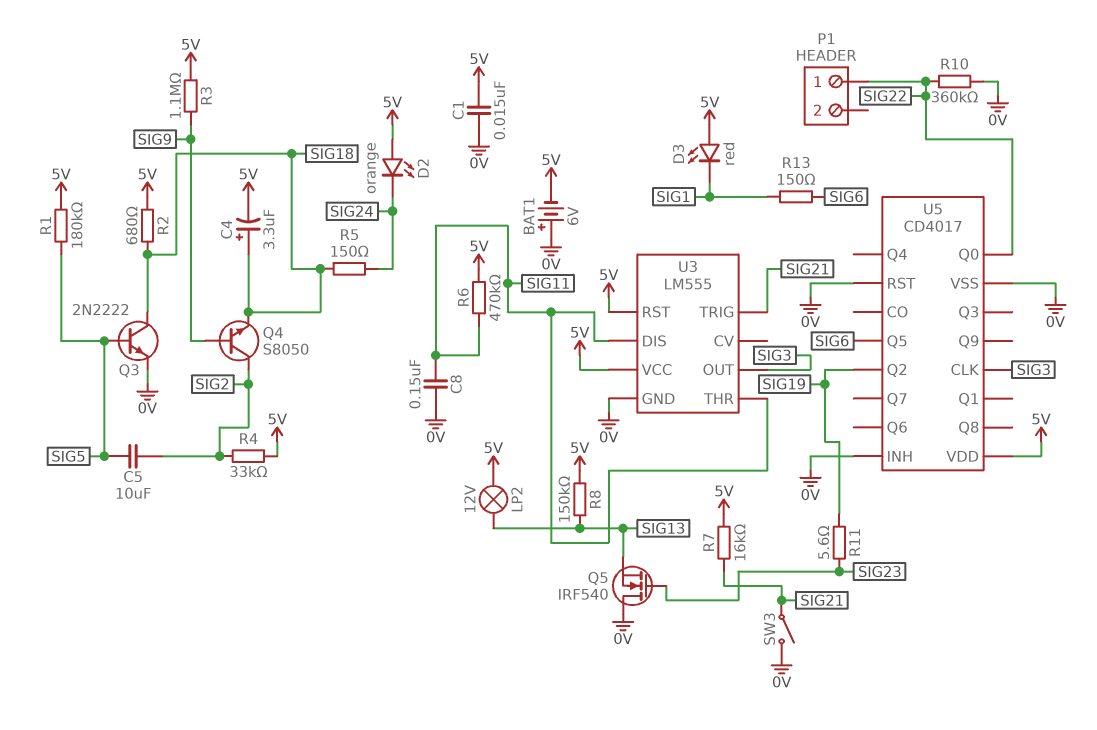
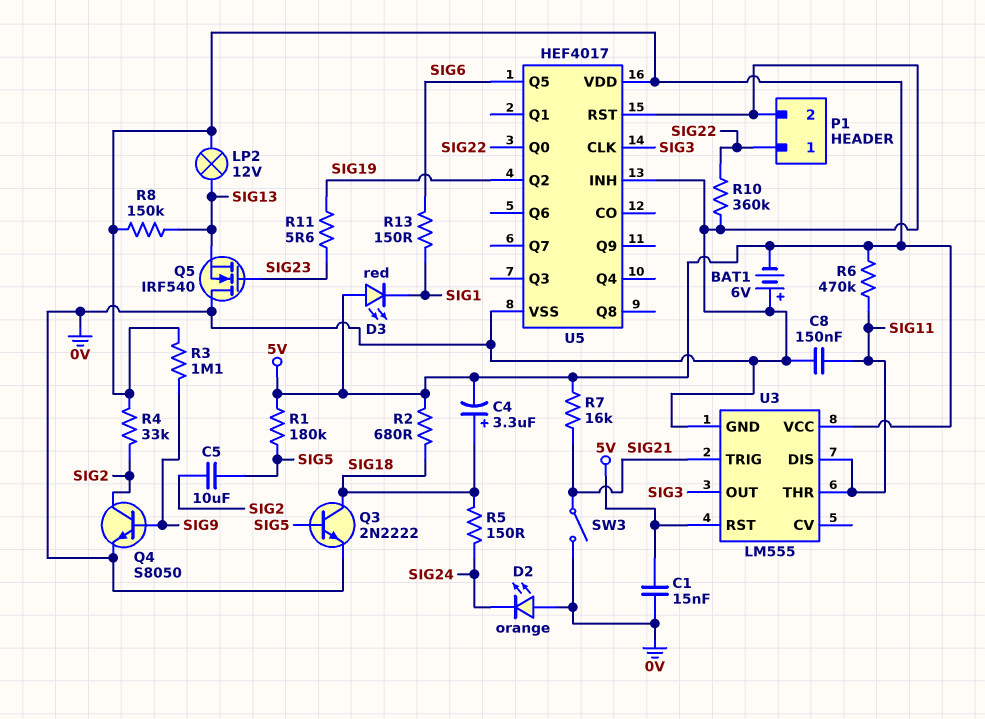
D2: LED orange (A 5V, K SIG24) -> LED orange (A 0V, K SIG24)
P1 pin 2: none -> 0V
Q4: NPN S8050 (B SIG9, C SIG2, E SIG18) -> NPN S8050 (B SIG9, C SIG2, E 0V)
U5: CD4017 -> HEF4017

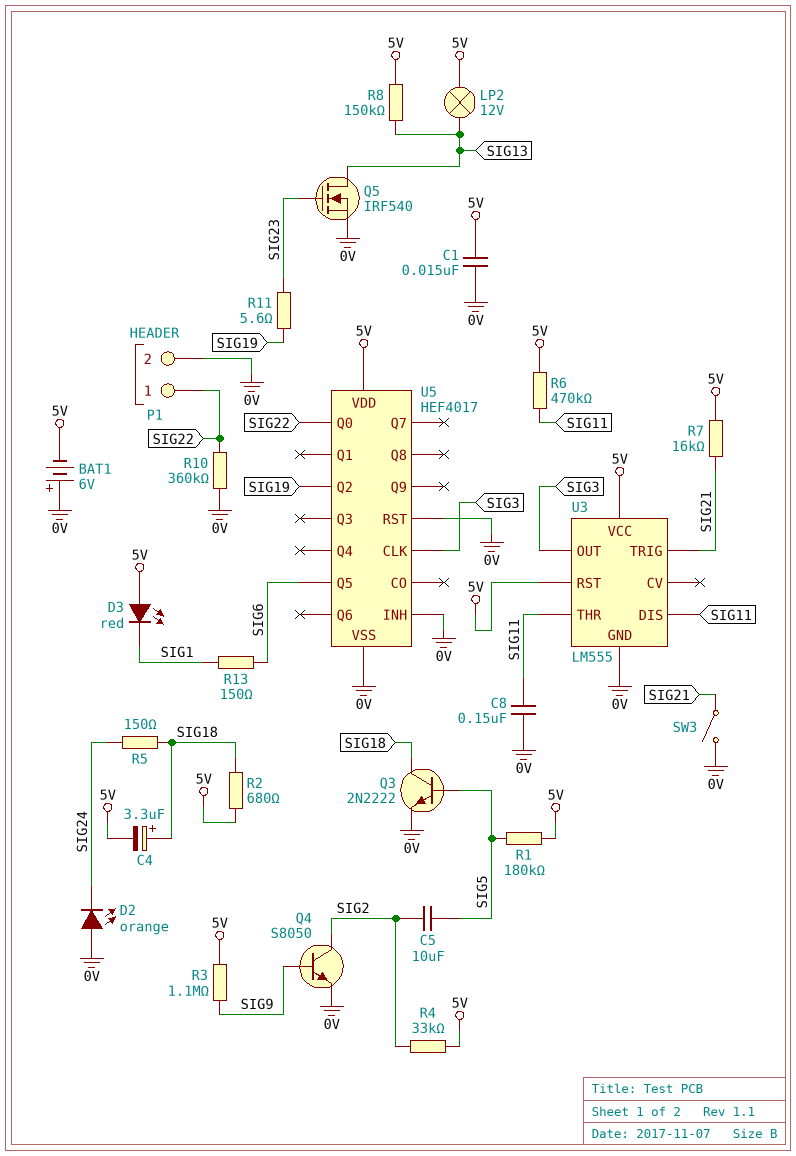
Q5: NMOS IRF540 (G SIG23, D 0V, S SIG13) -> NMOS IRF540 (G SIG23, D SIG13, S 0V)

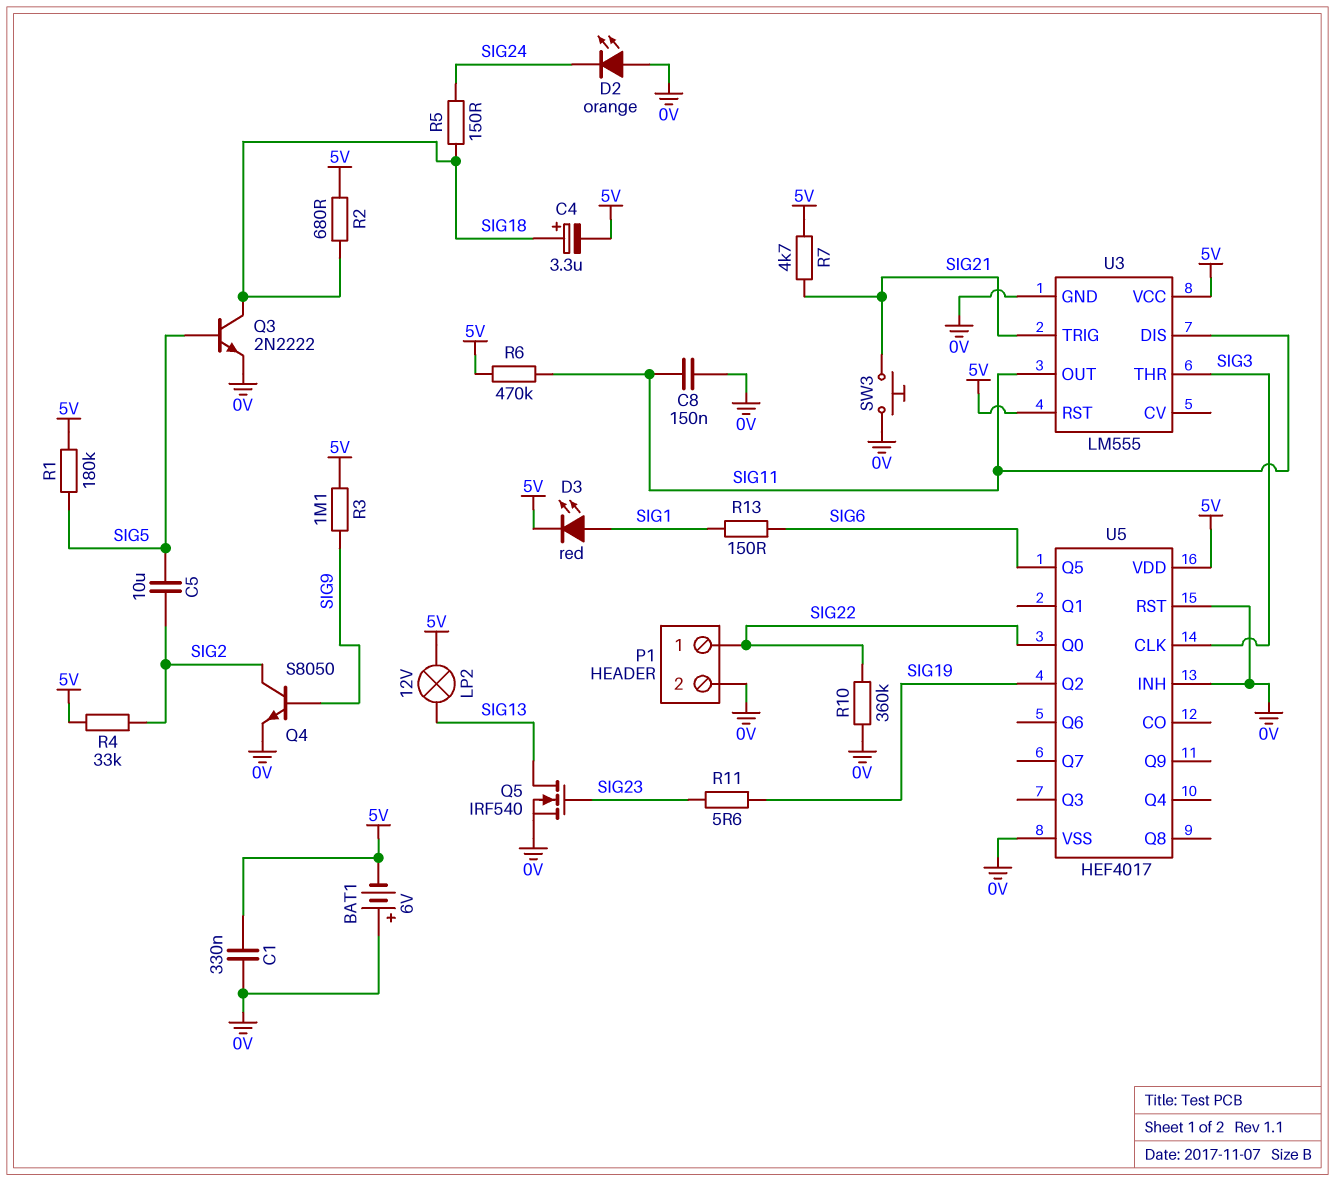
C1: 15nF (0V, 5V) -> 330nF (0V, 5V)
D3: LED red (A 5V, K SIG1) -> LED red (A SIG1, K 5V)
R7: 16k (5V, SIG21) -> 4.7k (5V, SIG21)
R8: 150k (5V, SIG13) -> none
SW3: switch (0V, SIG21) -> button (0V, SIG21)
U3 pin OUT: SIG3 -> SIG11
U3 pin THR: SIG11 -> SIG3

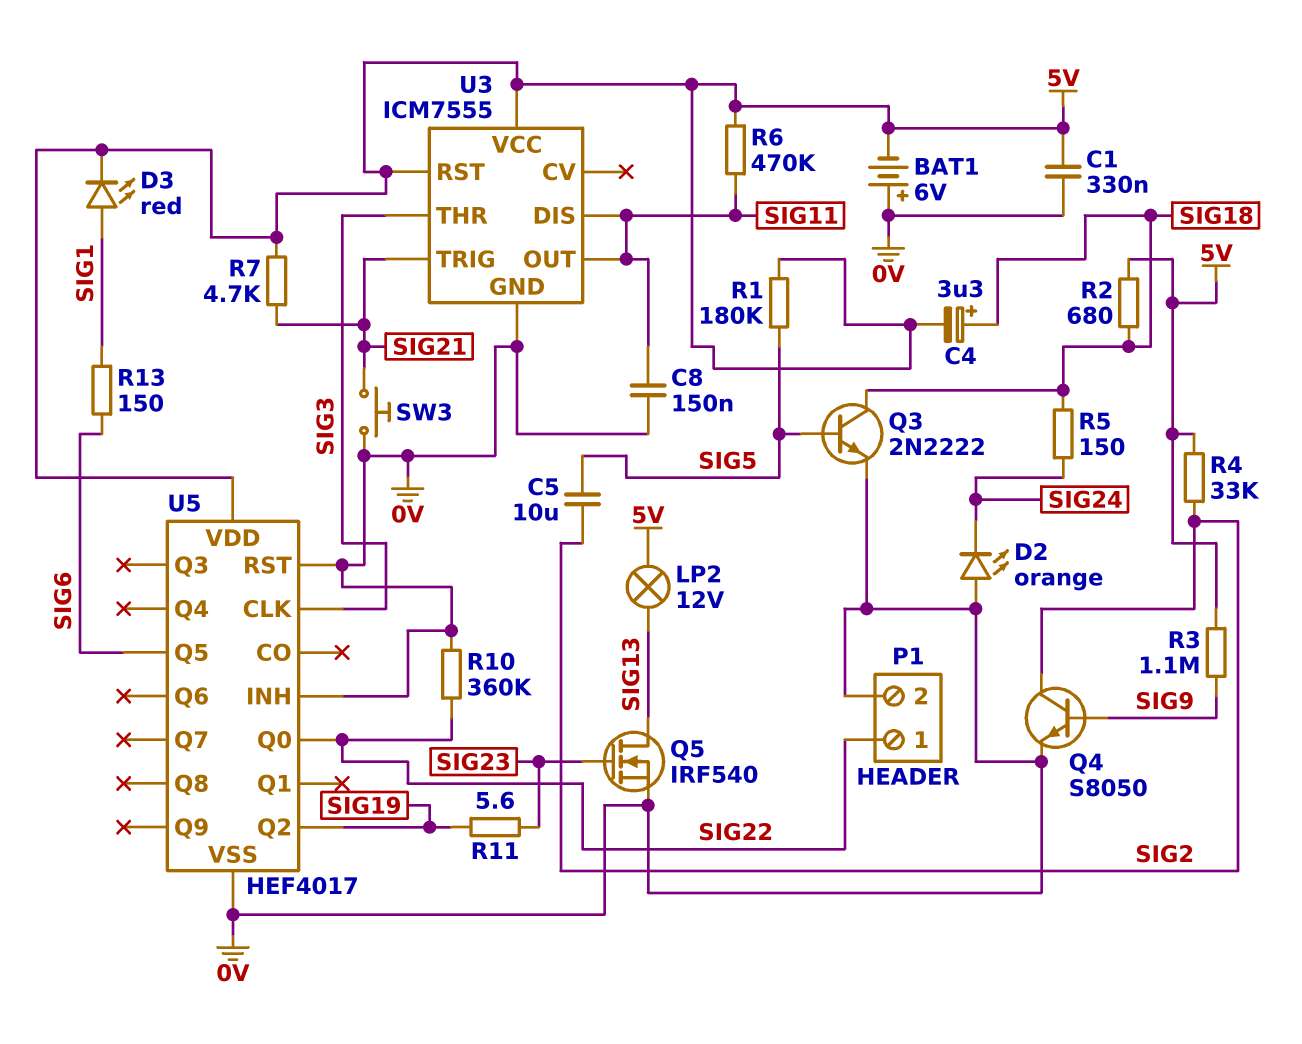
U3: LM555 -> ICM7555

